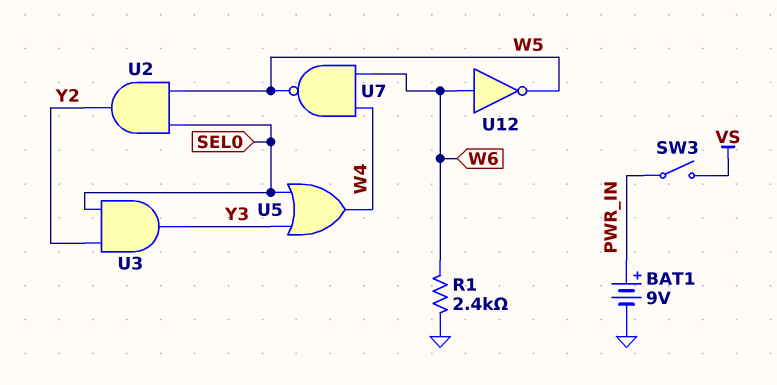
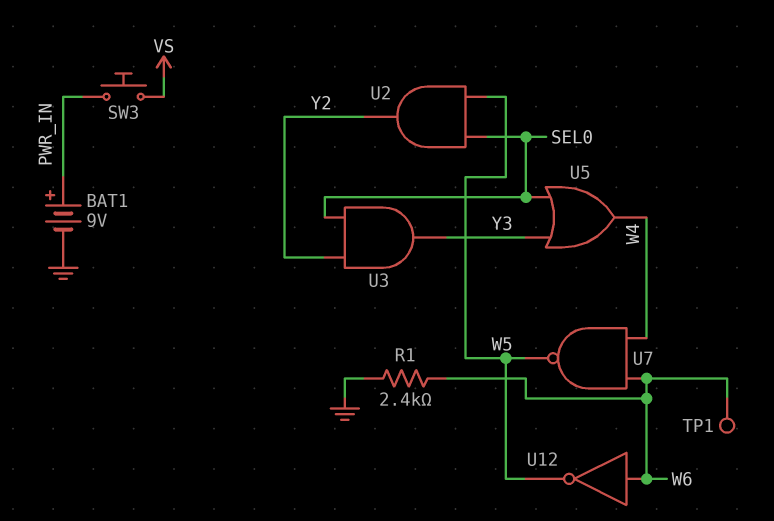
SW3: switch (PWR_IN, VS) -> button (PWR_IN, VS)
TP1: none -> test point (W6)

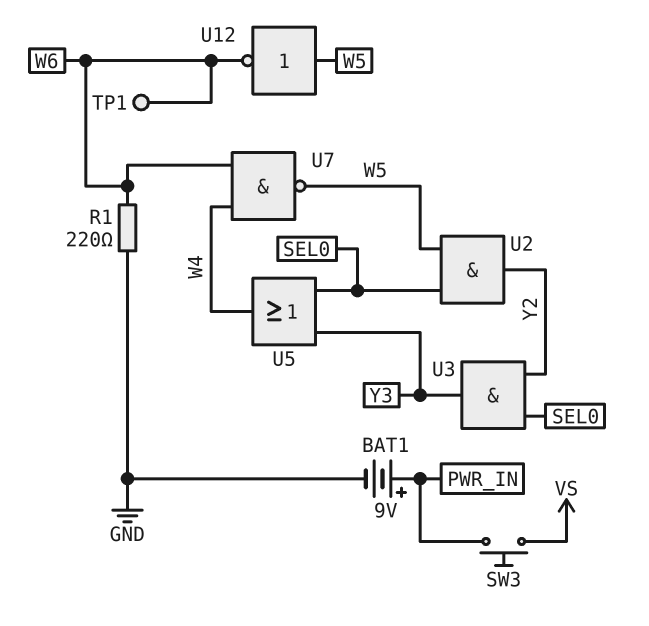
R1: 2.4k (GND, W6) -> 220 (GND, W6)
U12: NOT (in W6, out W5) -> NOT (in W5, out W6)

